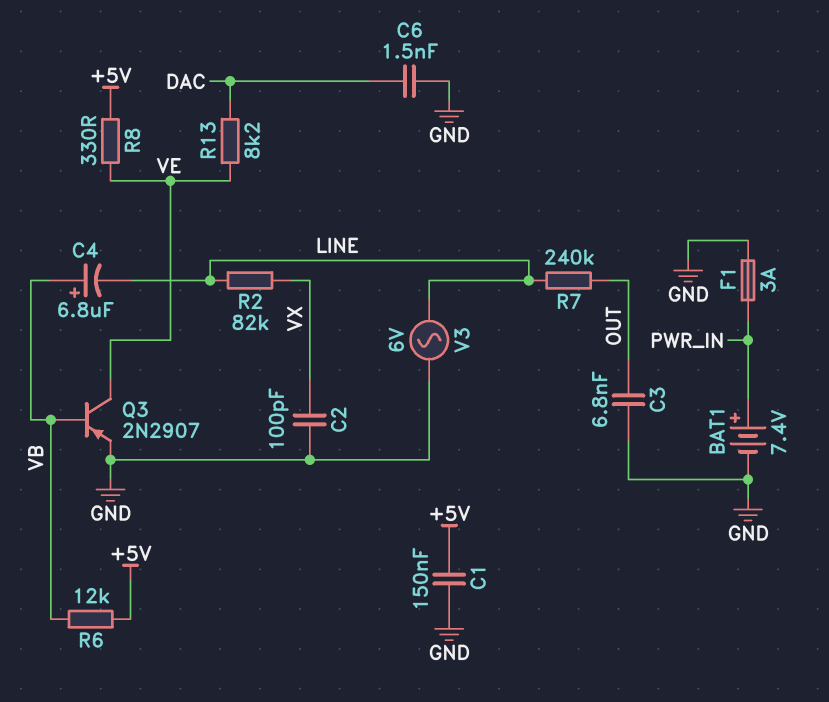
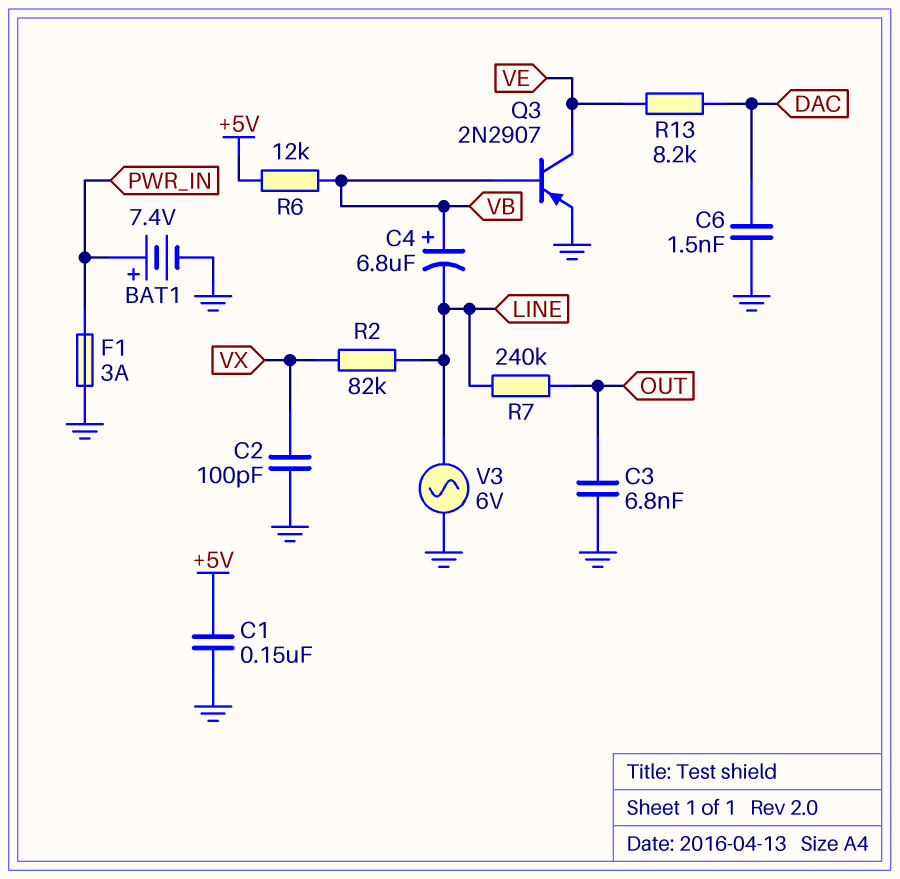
R8: 330 (+5V, VE) -> none

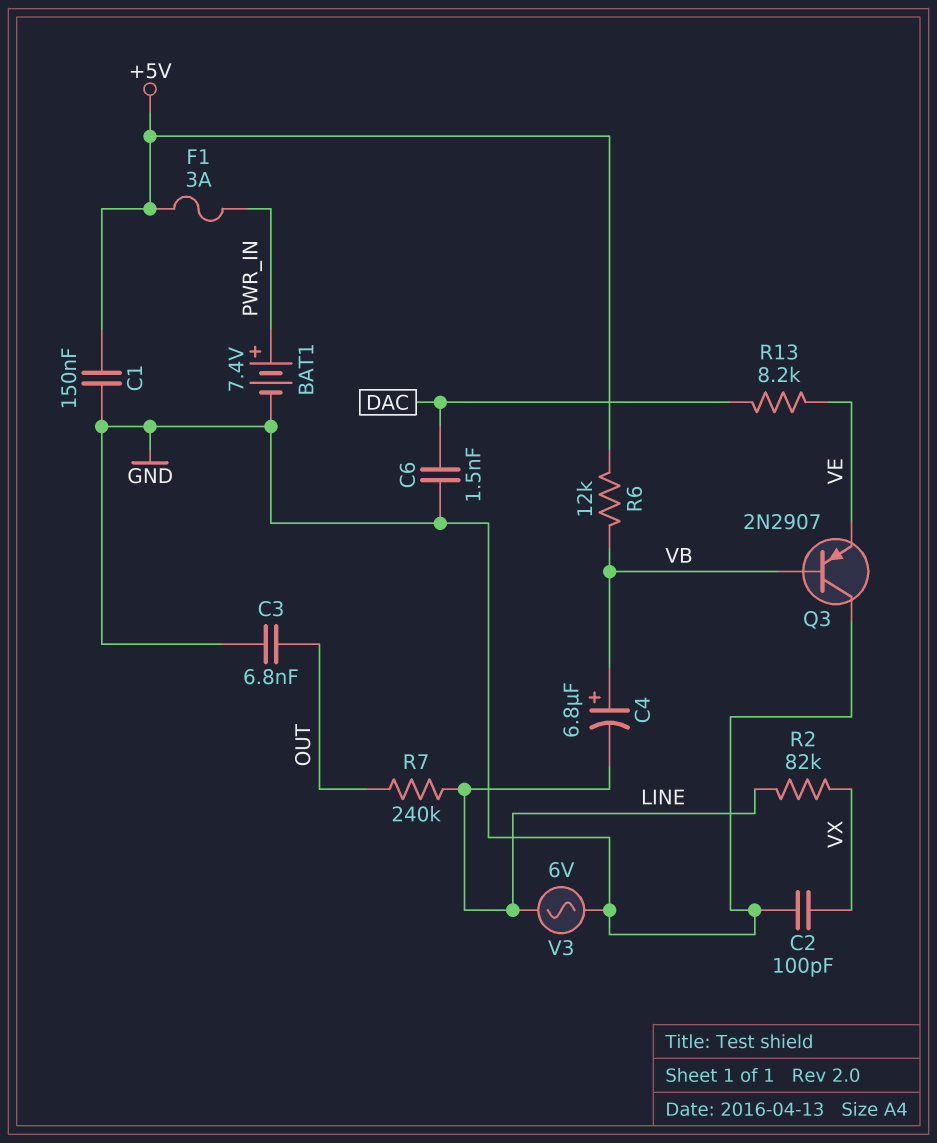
F1: 3A (GND, PWR_IN) -> 3A (+5V, PWR_IN)
Q3: PNP 2N2907 (B VB, C VE, E GND) -> PNP 2N2907 (B VB, C GND, E VE)

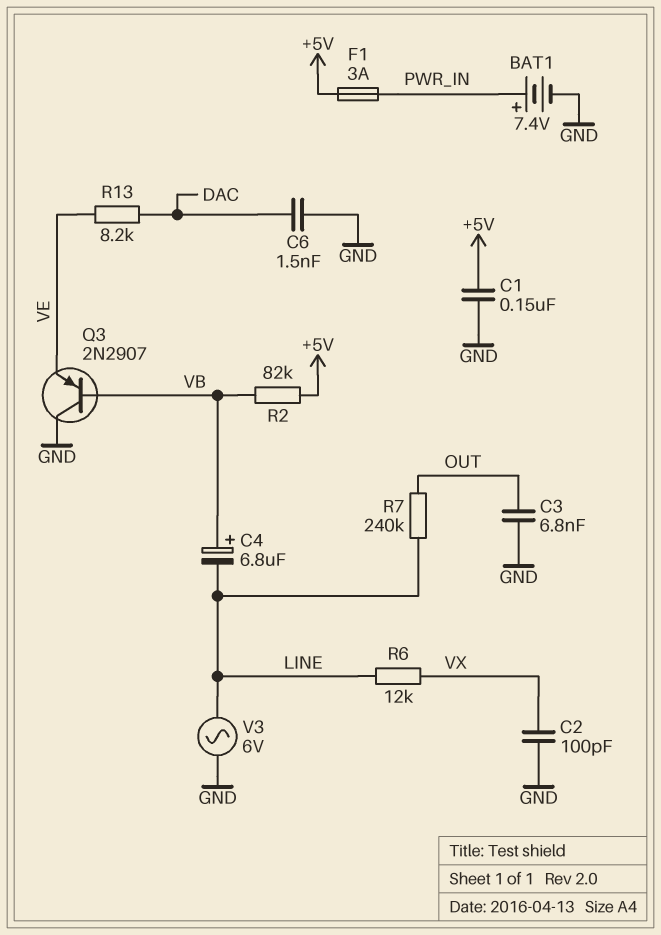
R2: 82k (LINE, VX) -> 82k (+5V, VB)
R6: 12k (+5V, VB) -> 12k (LINE, VX)

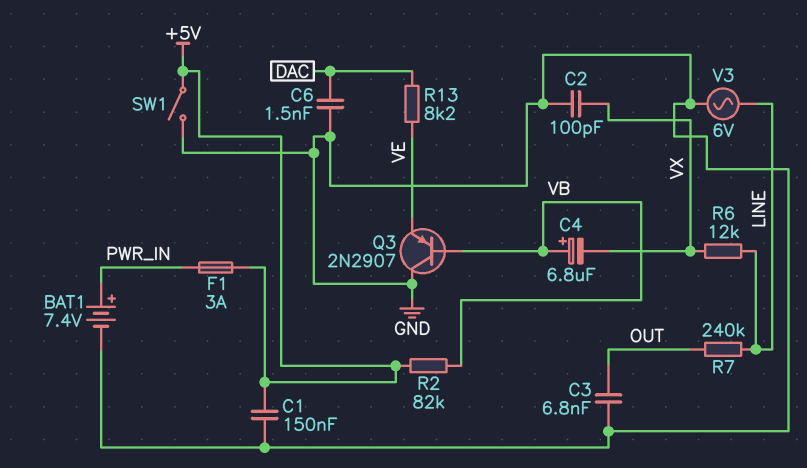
C4: 6.8uF (plus VB, minus LINE) -> 6.8uF (plus VB, minus VX)
SW1: none -> switch (+5V, GND)

